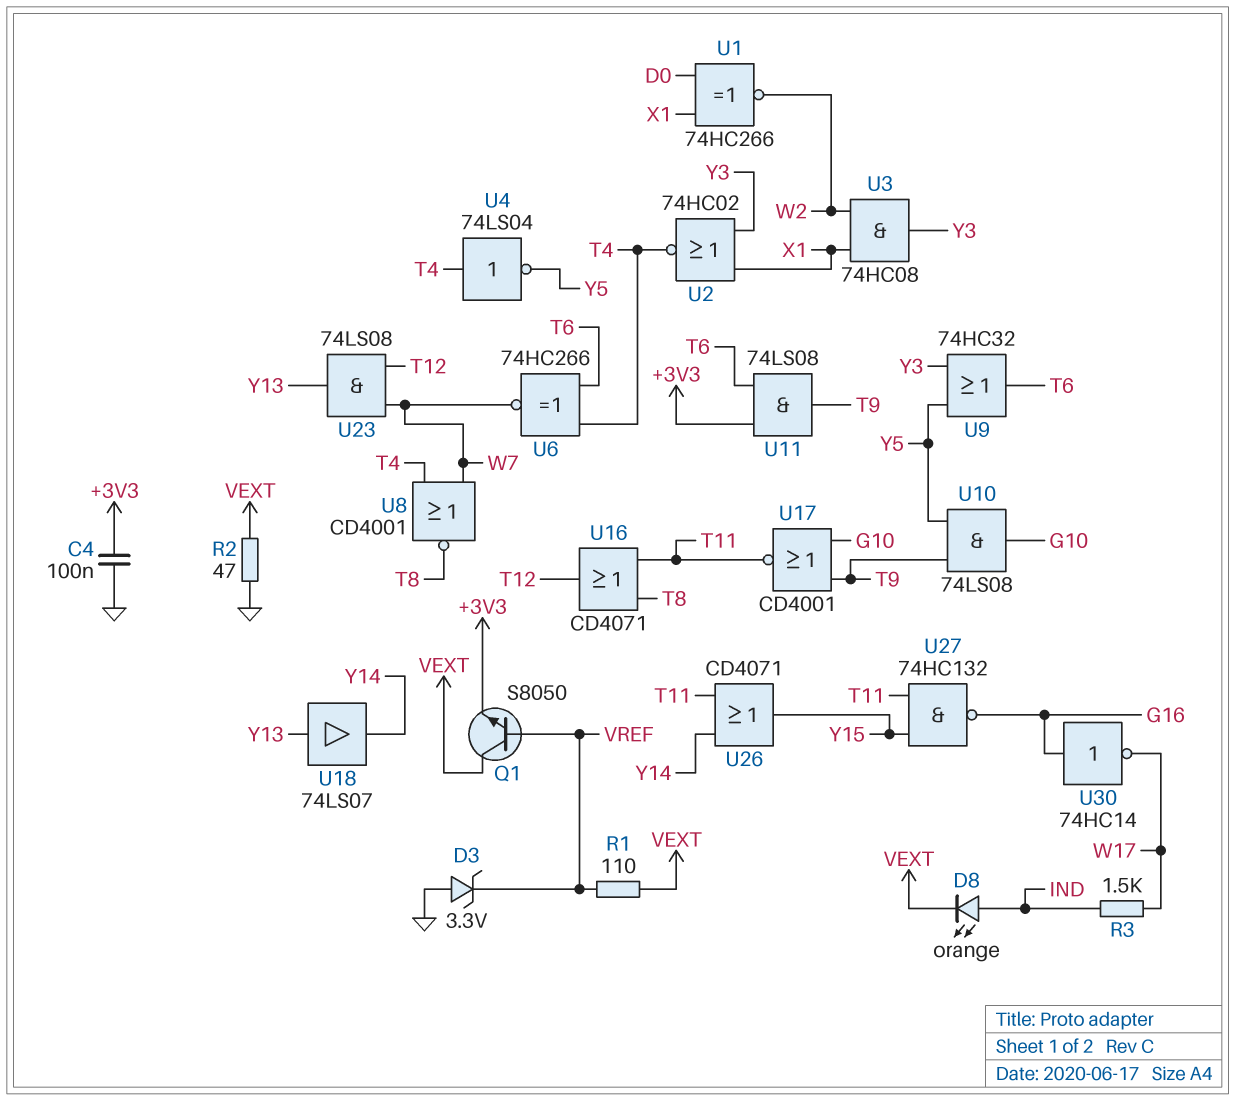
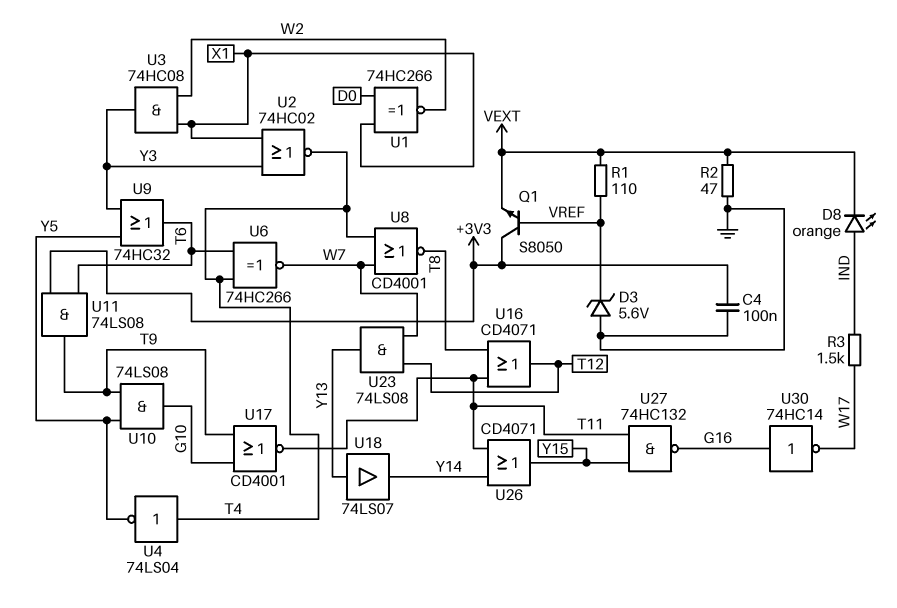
D3: zener 3.3V (A GND, K VREF) -> zener 5.6V (A GND, K VREF)
Q1: NPN S8050 (B VREF, C VEXT, E +3V3) -> NPN S8050 (B VREF, C +3V3, E VEXT)

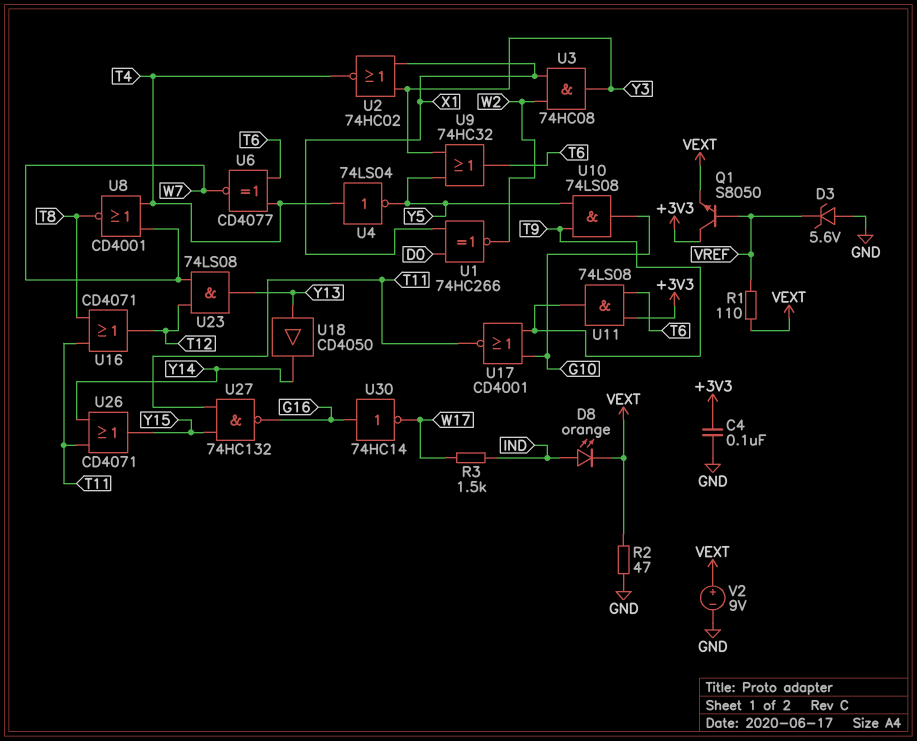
U6: XNOR 74HC266 (in T4, in T6, out W7) -> XNOR CD4077 (in T4, in T6, out W7)
U18: buffer 74LS07 (in Y13, out Y14) -> buffer CD4050 (in Y13, out Y14)
V2: none -> 9V (plus VEXT, minus GND)

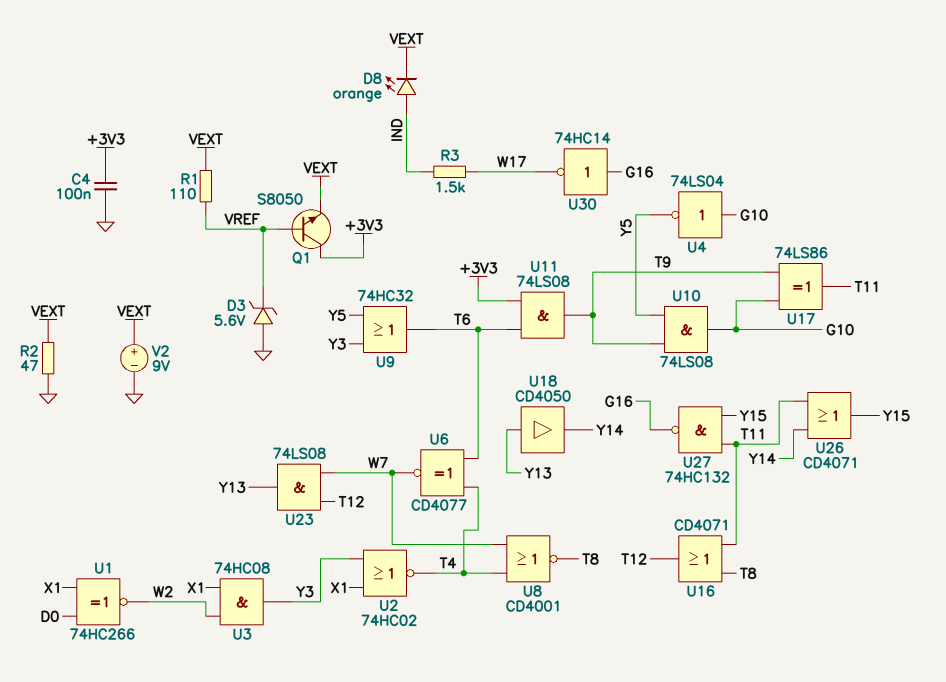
U4: NOT 74LS04 (in T4, out Y5) -> NOT 74LS04 (in G10, out Y5)
U17: NOR CD4001 (in G10, in T9, out T11) -> XOR 74LS86 (in G10, in T9, out T11)

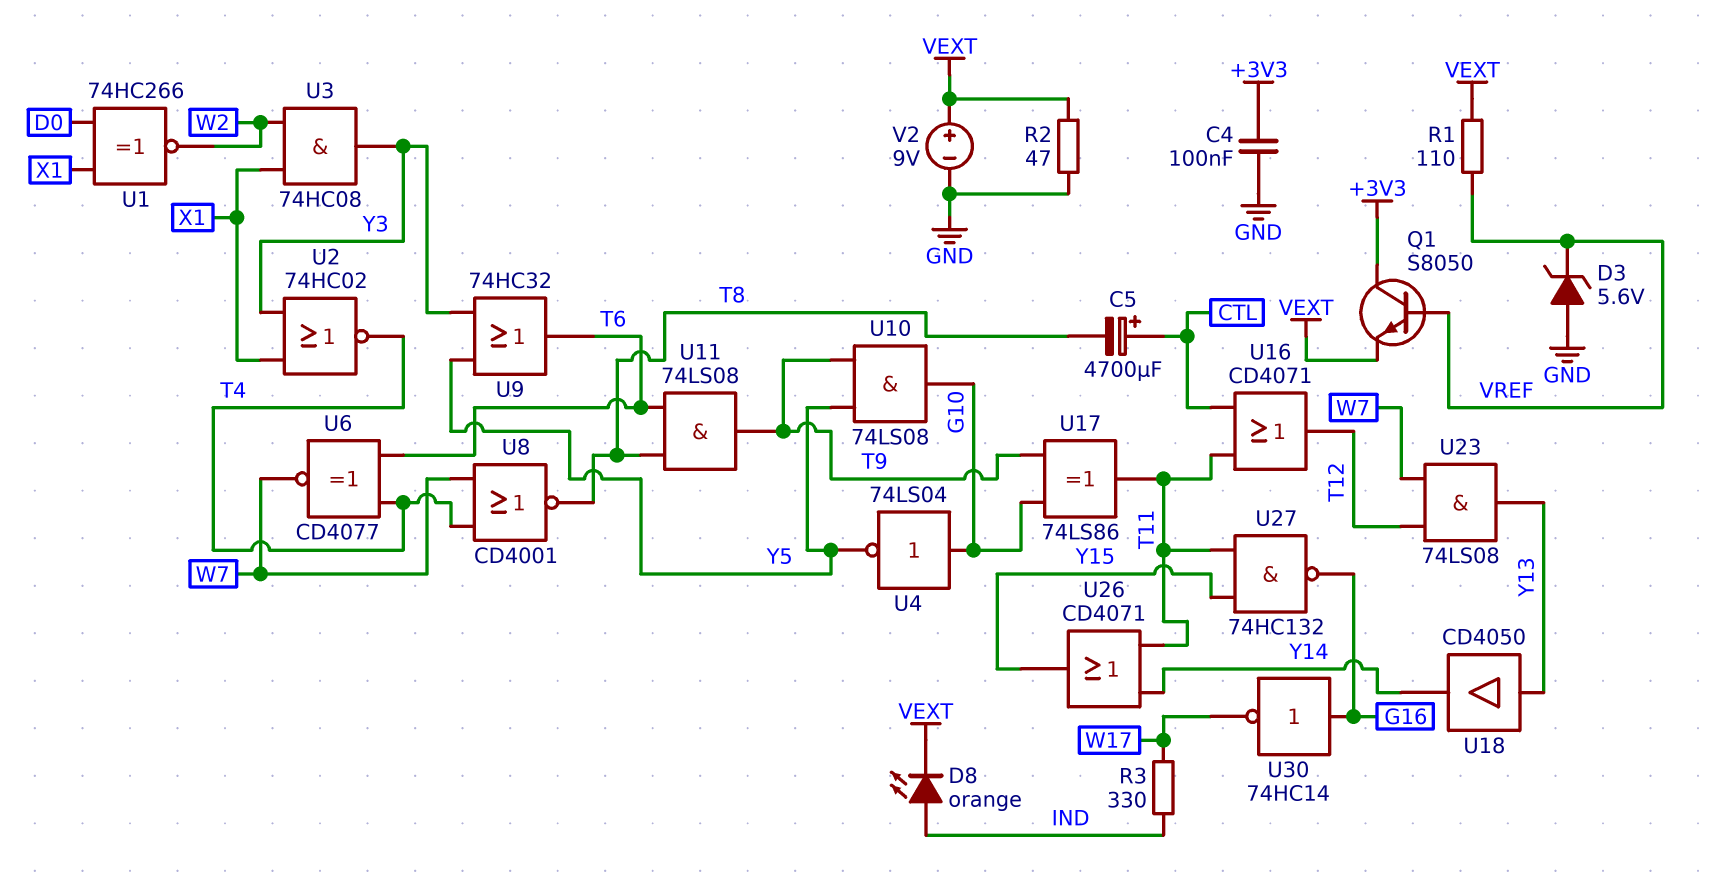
C5: none -> 4700uF (plus CTL, minus T8)
R3: 1.5k (IND, W17) -> 330 (IND, W17)
U11: AND 74LS08 (in +3V3, in T6, out T9) -> AND 74LS08 (in T6, in T8, out T9)
U16: OR CD4071 (in T8, in T11, out T12) -> OR CD4071 (in CTL, in T11, out T12)

